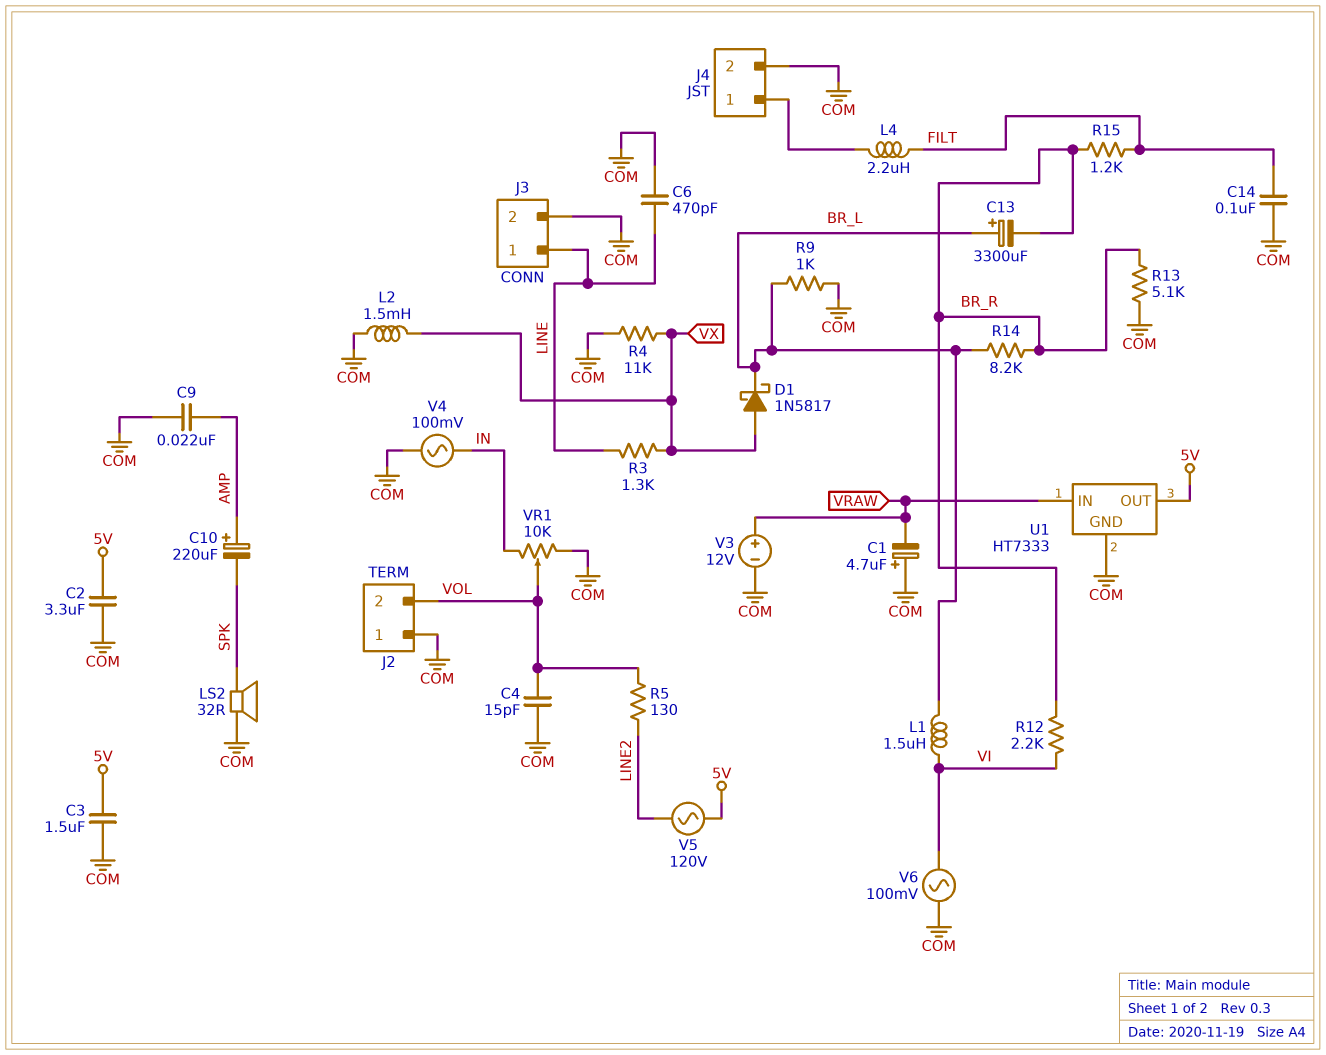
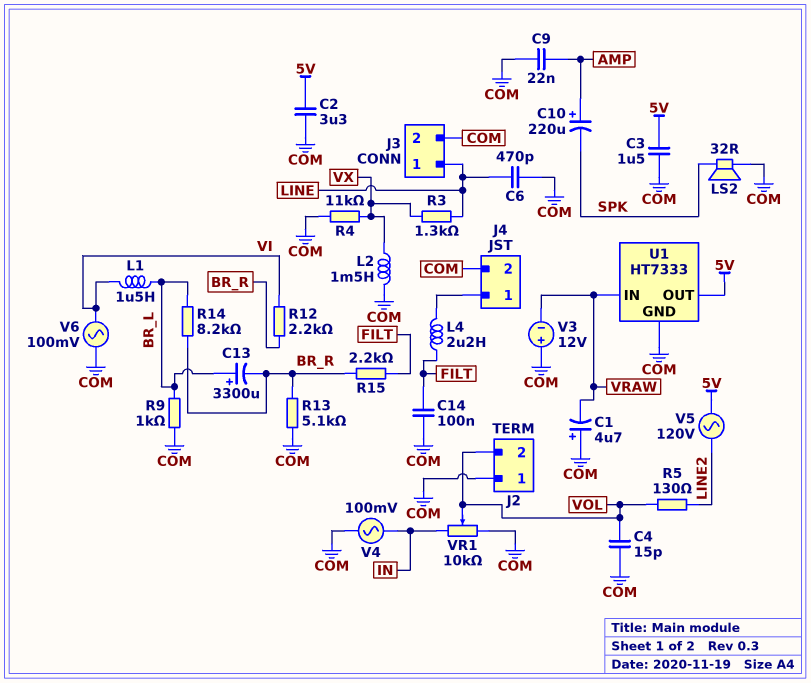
D1: schottky 1N5817 (A VX, K BR_L) -> none
R15: 1.2k (BR_R, FILT) -> 2.2k (BR_R, FILT)
V3: 12V (plus VRAW, minus COM) -> 12V (plus COM, minus VRAW)

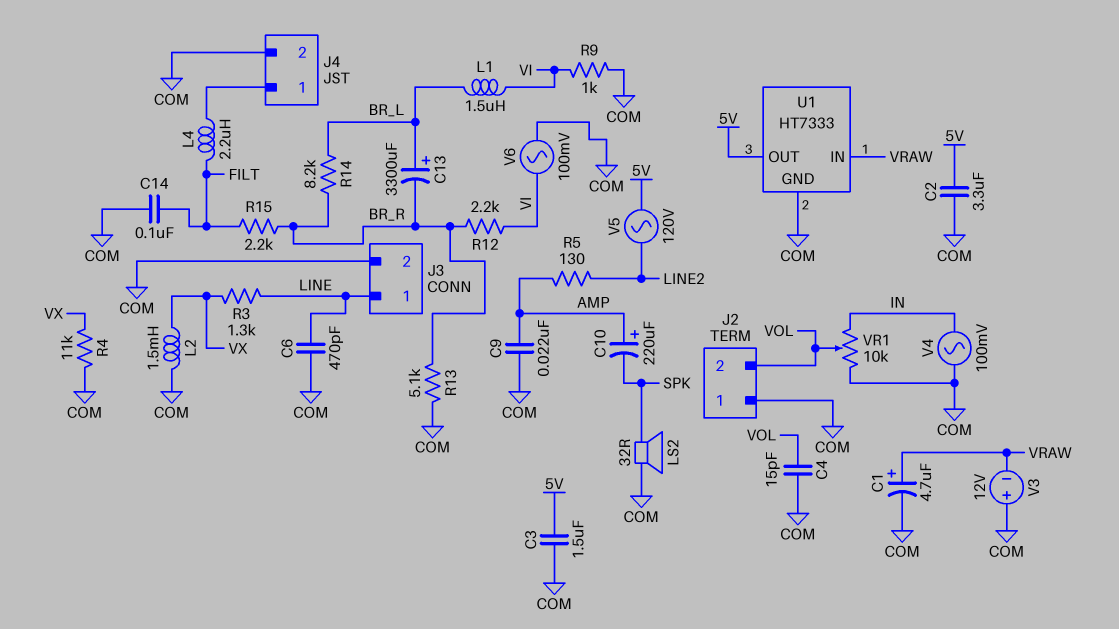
C1: 4.7uF (plus COM, minus VRAW) -> 4.7uF (plus VRAW, minus COM)
R5: 130 (LINE2, VOL) -> 130 (AMP, LINE2)
R9: 1k (BR_L, COM) -> 1k (COM, VI)

